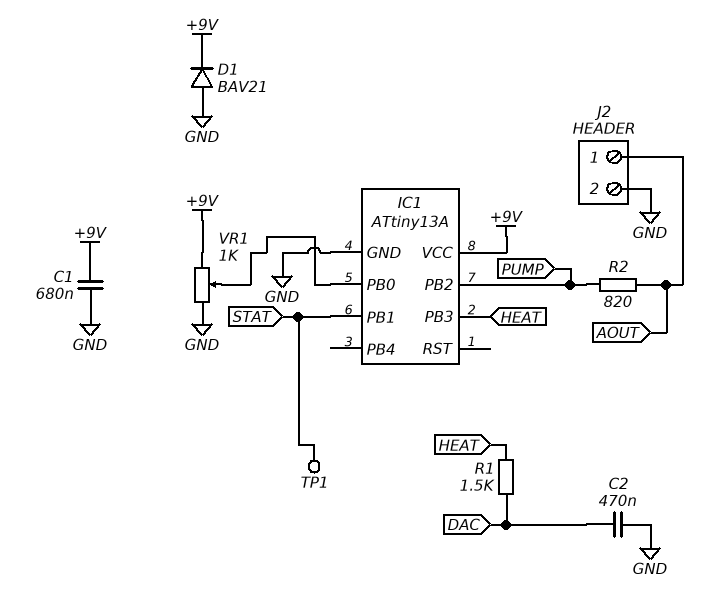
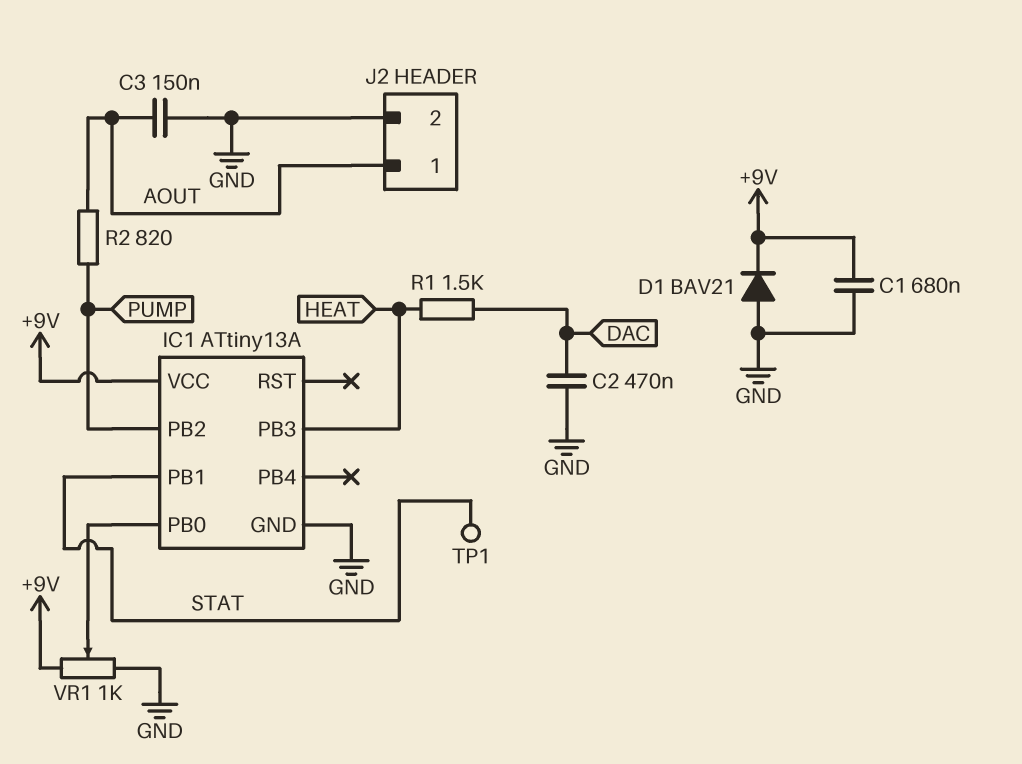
C3: none -> 150nF (AOUT, GND)

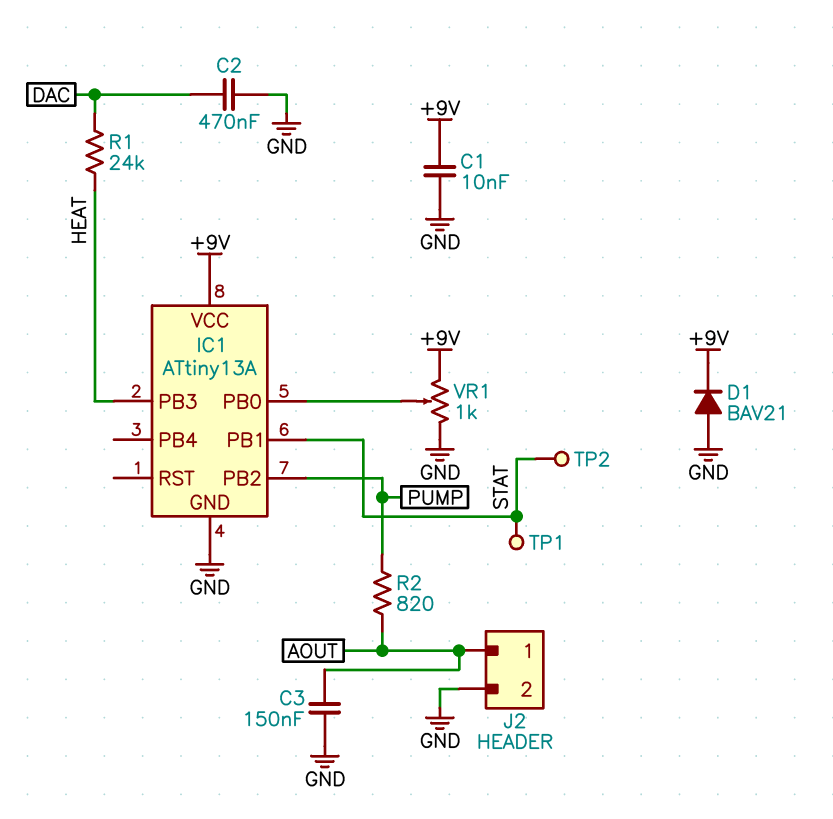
C1: 680nF (+9V, GND) -> 10nF (+9V, GND)
R1: 1.5k (DAC, HEAT) -> 24k (DAC, HEAT)
TP2: none -> test point (STAT)

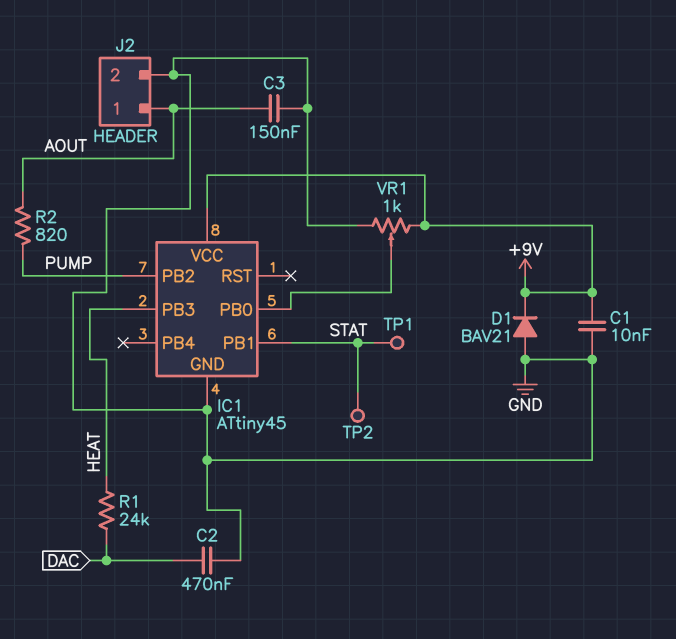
IC1: ATtiny13A -> ATtiny45

